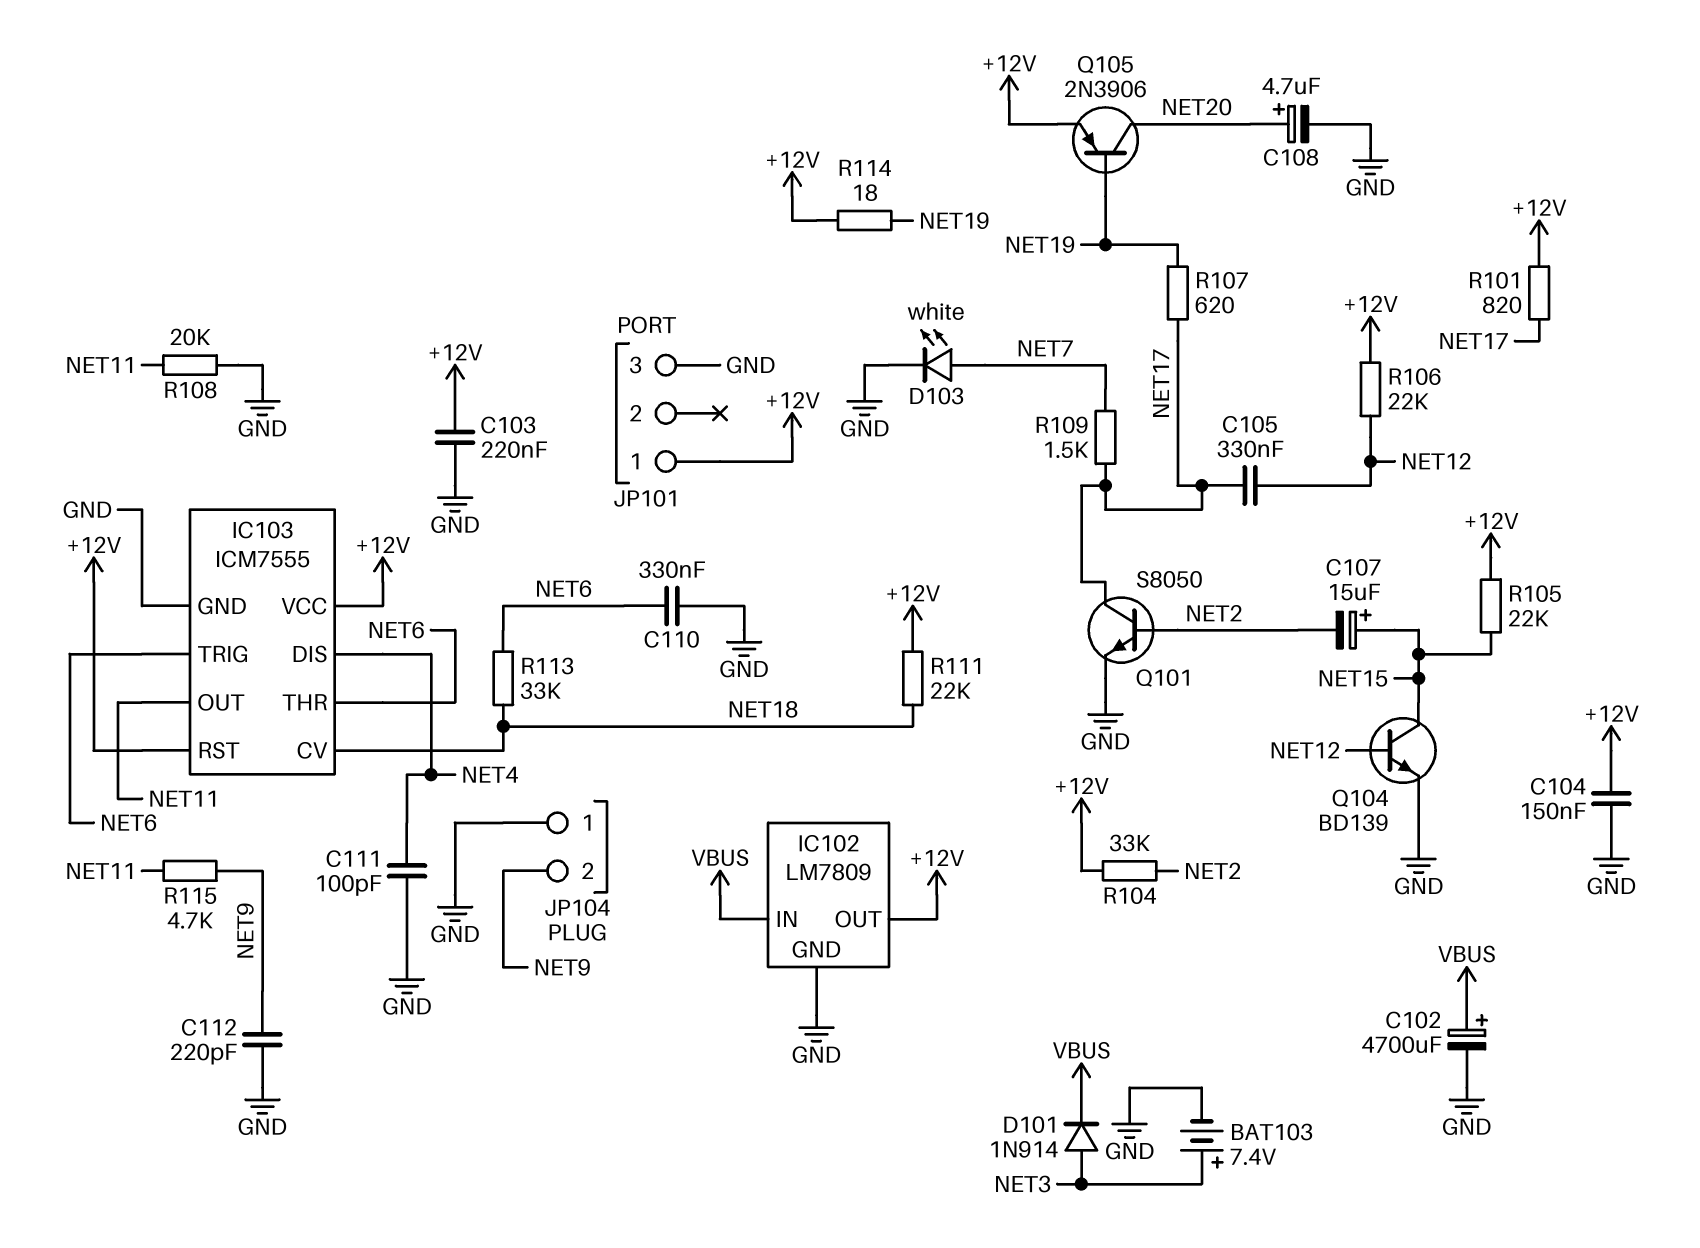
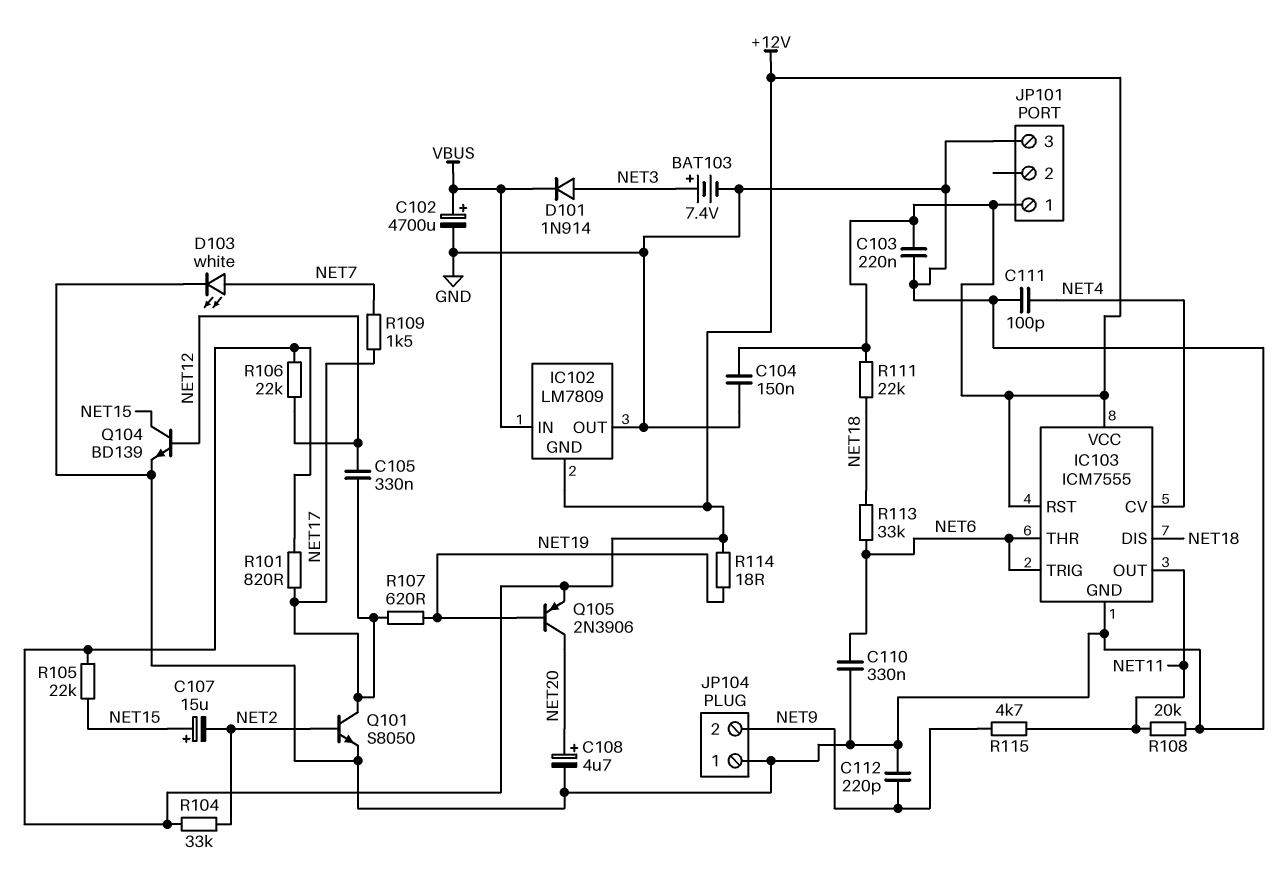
IC102 pin GND: GND -> +12V
IC102 pin OUT: +12V -> GND
IC103 pin CV: NET18 -> NET4
IC103 pin DIS: NET4 -> NET18

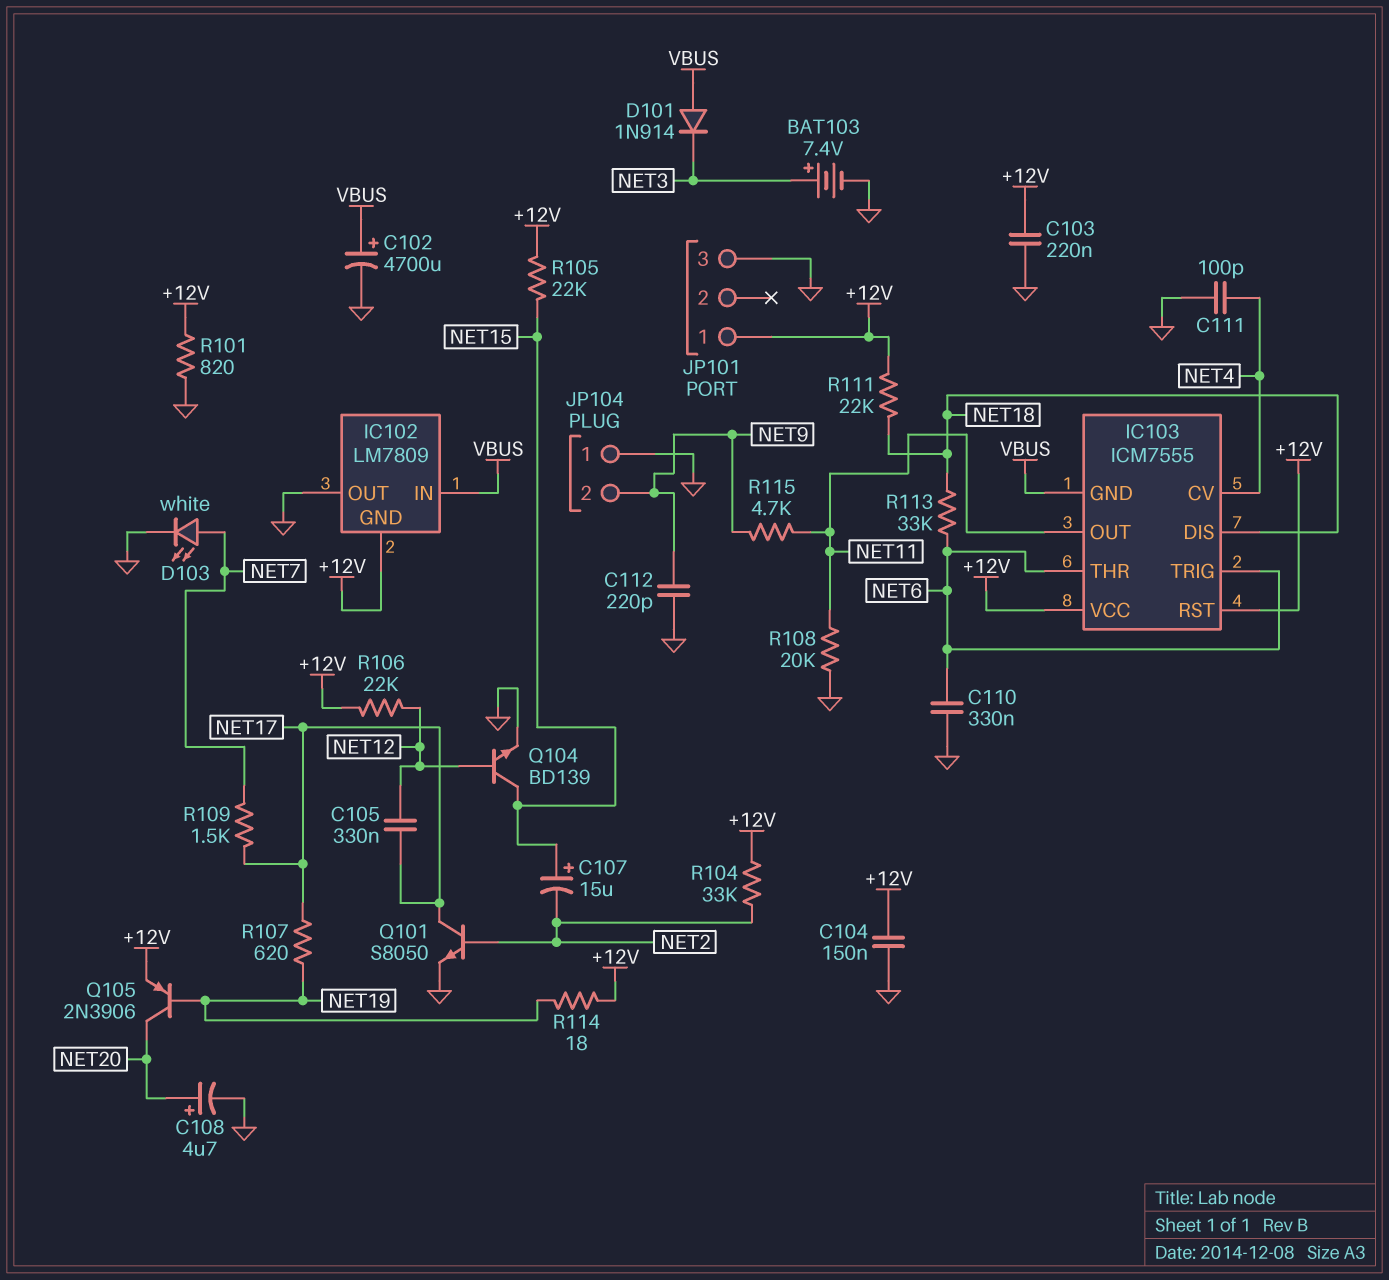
D101: diode 1N914 (A NET3, K VBUS) -> diode 1N914 (A VBUS, K NET3)
IC103 pin GND: GND -> VBUS
R101: 820 (+12V, NET17) -> 820 (+12V, GND)

